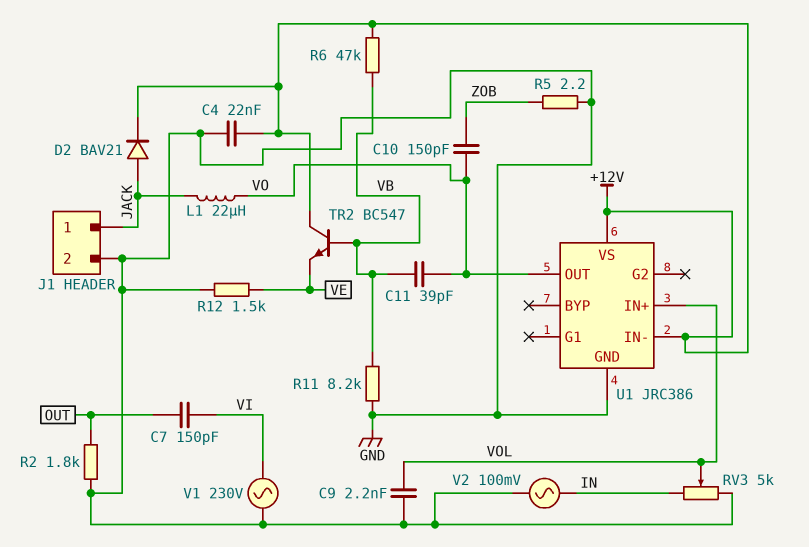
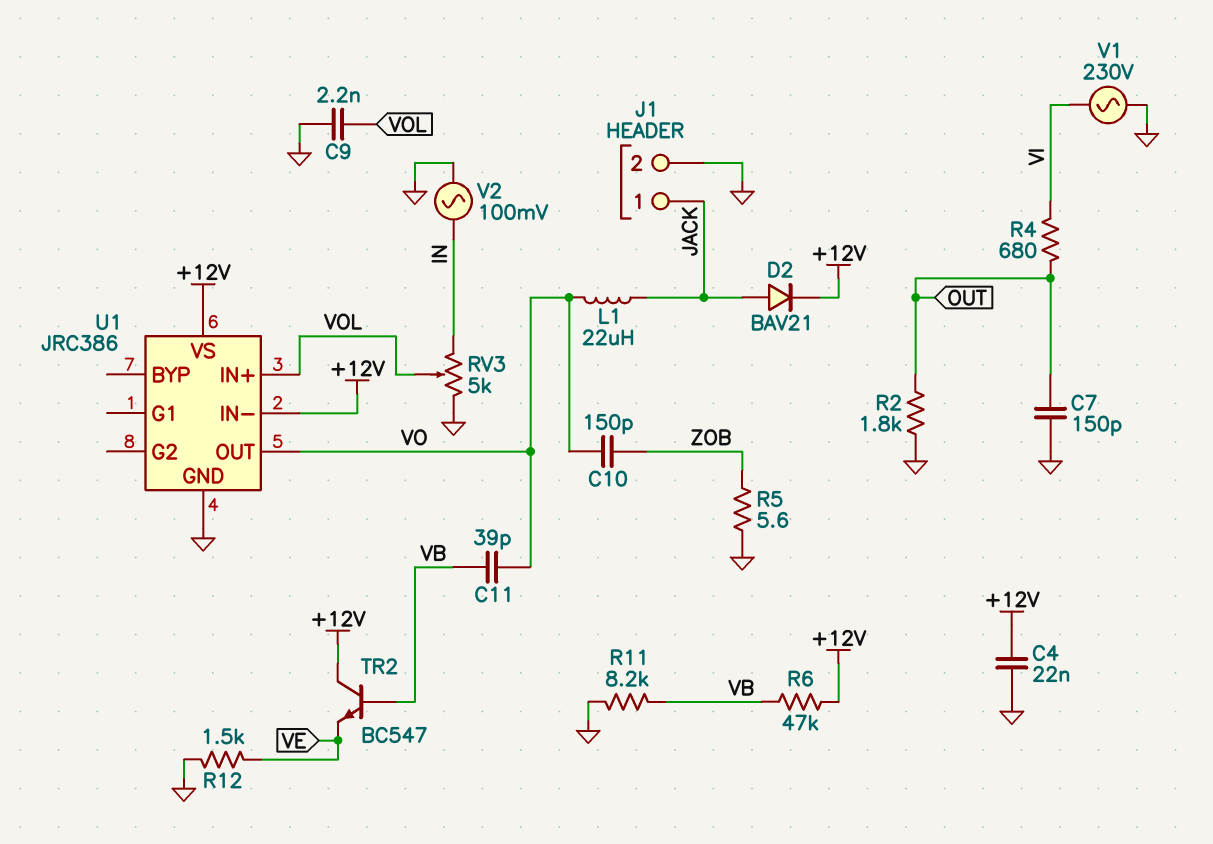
C7: 150pF (OUT, VI) -> 150pF (GND, OUT)
R4: none -> 680 (OUT, VI)
R5: 2.2 (GND, ZOB) -> 5.6 (GND, ZOB)

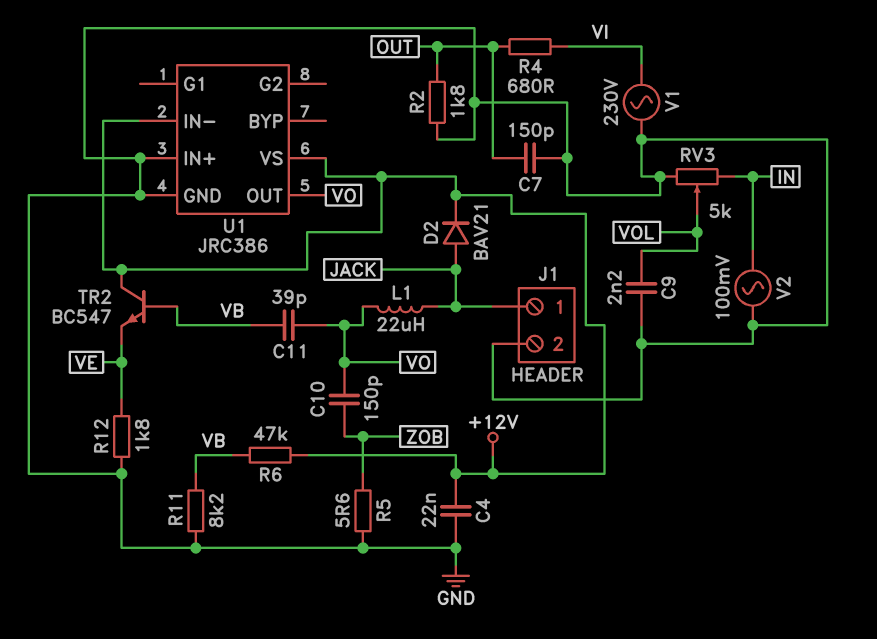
R12: 1.5k (GND, VE) -> 1.8k (GND, VE)
U1 pin IN+: VOL -> GND

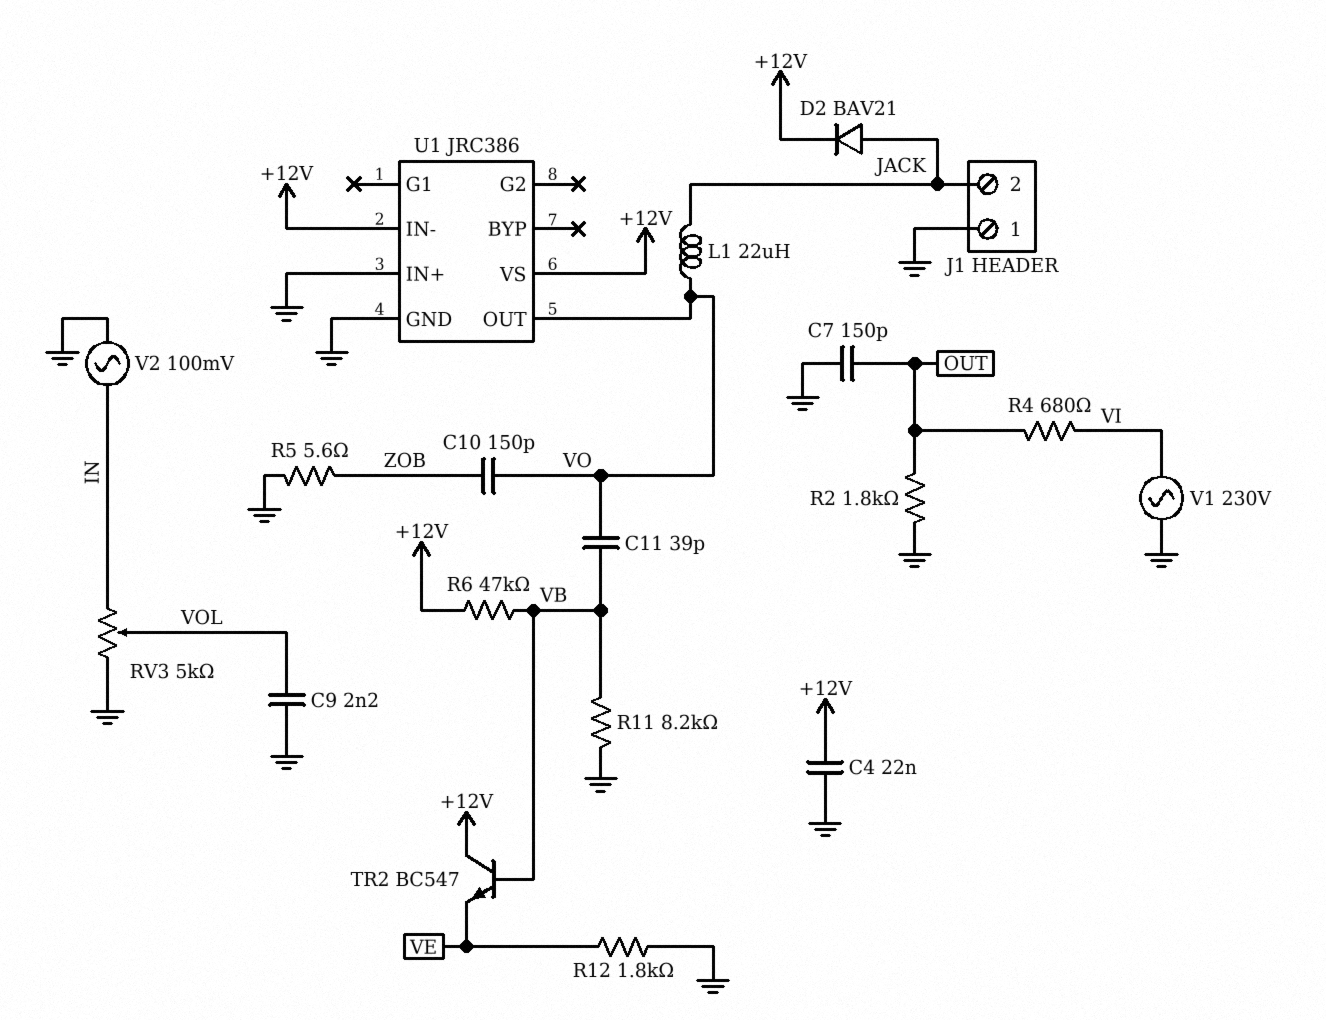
J1 pin 1: JACK -> GND
J1 pin 2: GND -> JACK

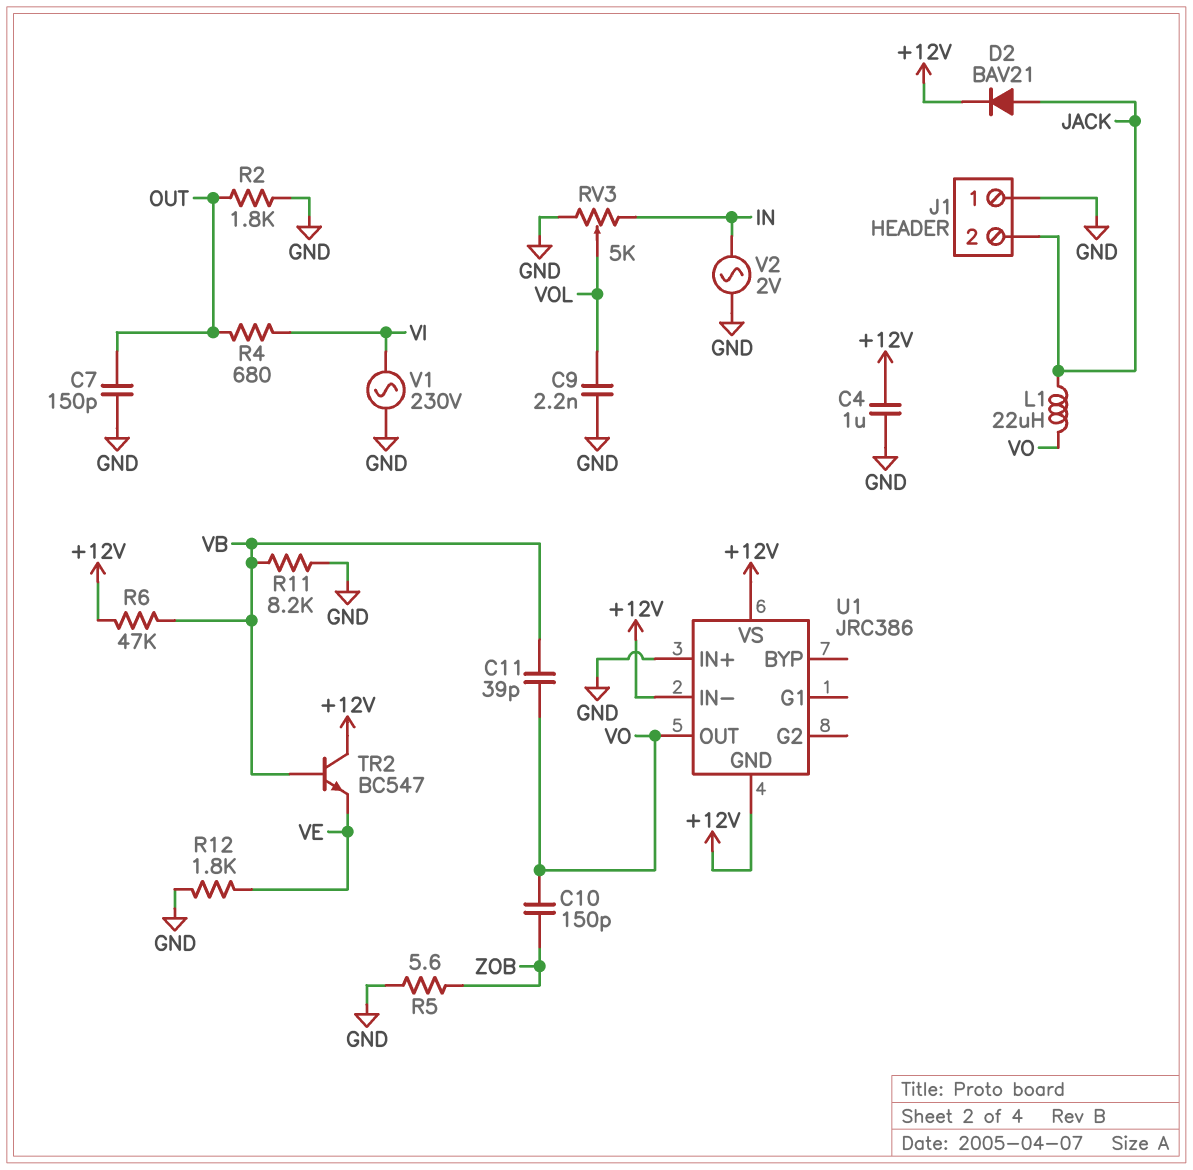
C4: 22nF (+12V, GND) -> 1uF (+12V, GND)
U1 pin GND: GND -> +12V
V2: AC 100mV (GND, IN) -> AC 2V (GND, IN)

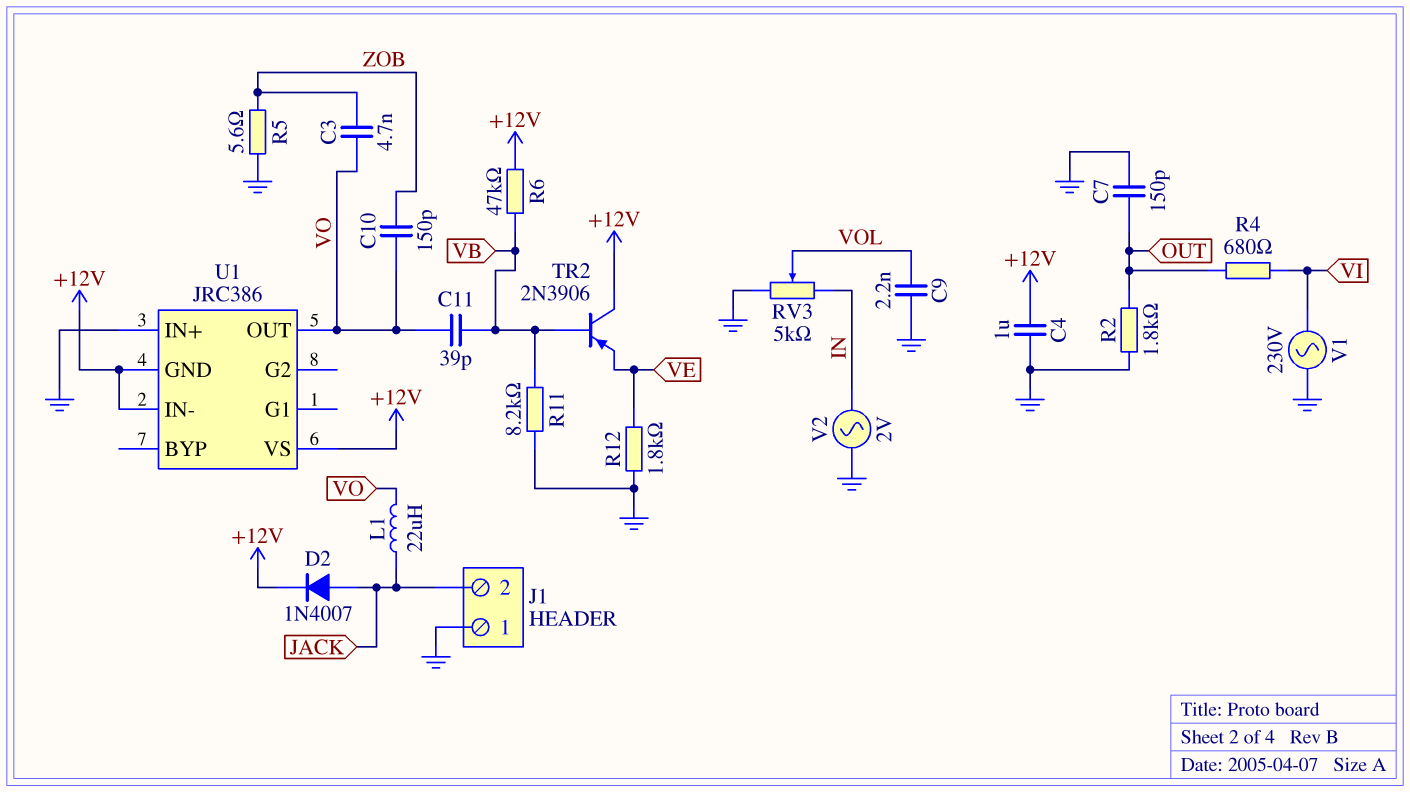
C3: none -> 4.7nF (VO, ZOB)
D2: diode BAV21 (A JACK, K +12V) -> diode 1N4007 (A JACK, K +12V)
TR2: NPN BC547 (B VB, C +12V, E VE) -> PNP 2N3906 (B VB, C +12V, E VE)

